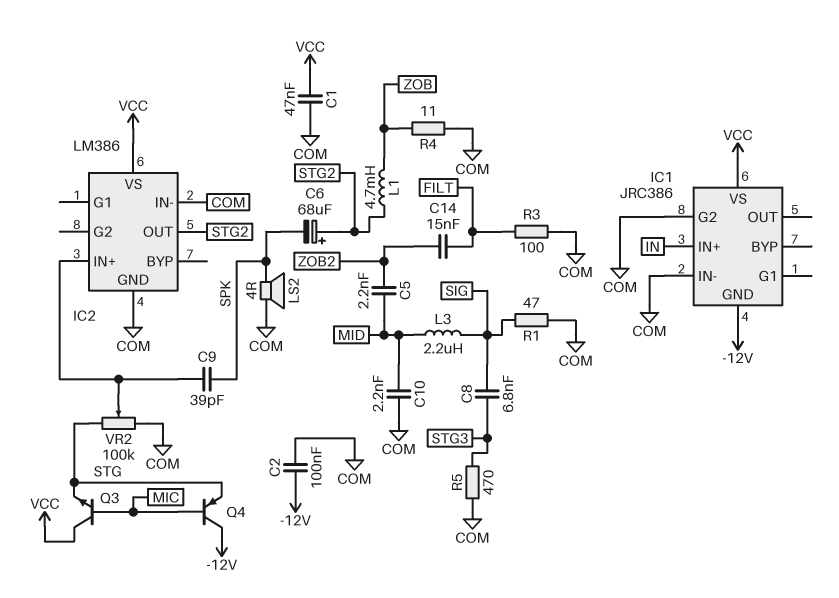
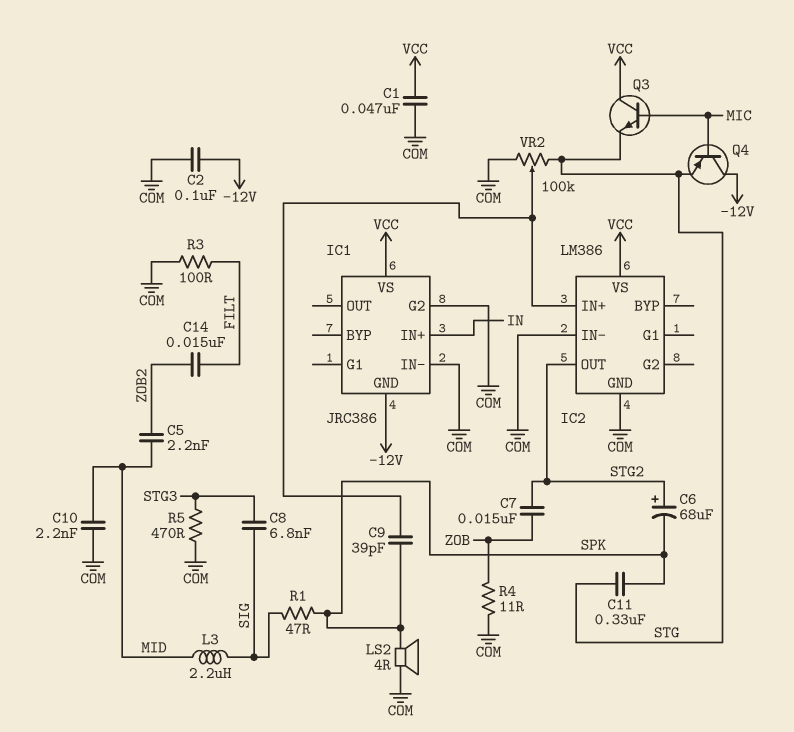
C7: none -> 15nF (STG2, ZOB)
C11: none -> 330nF (SPK, STG)
L1: 4.7mH (STG2, ZOB) -> none
R1: 47 (COM, SIG) -> 47 (SIG, SPK)

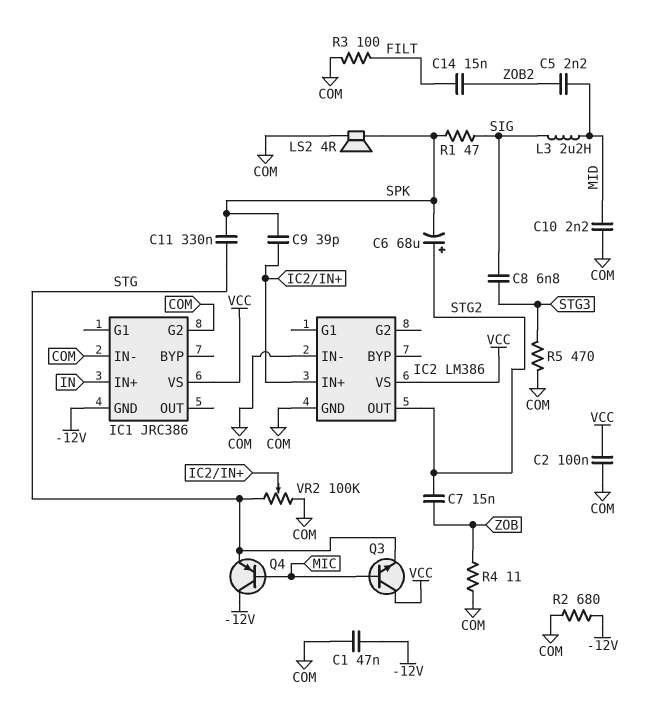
C1: 47nF (COM, VCC) -> 47nF (-12V, COM)
C2: 100nF (-12V, COM) -> 100nF (COM, VCC)
R2: none -> 680 (-12V, COM)

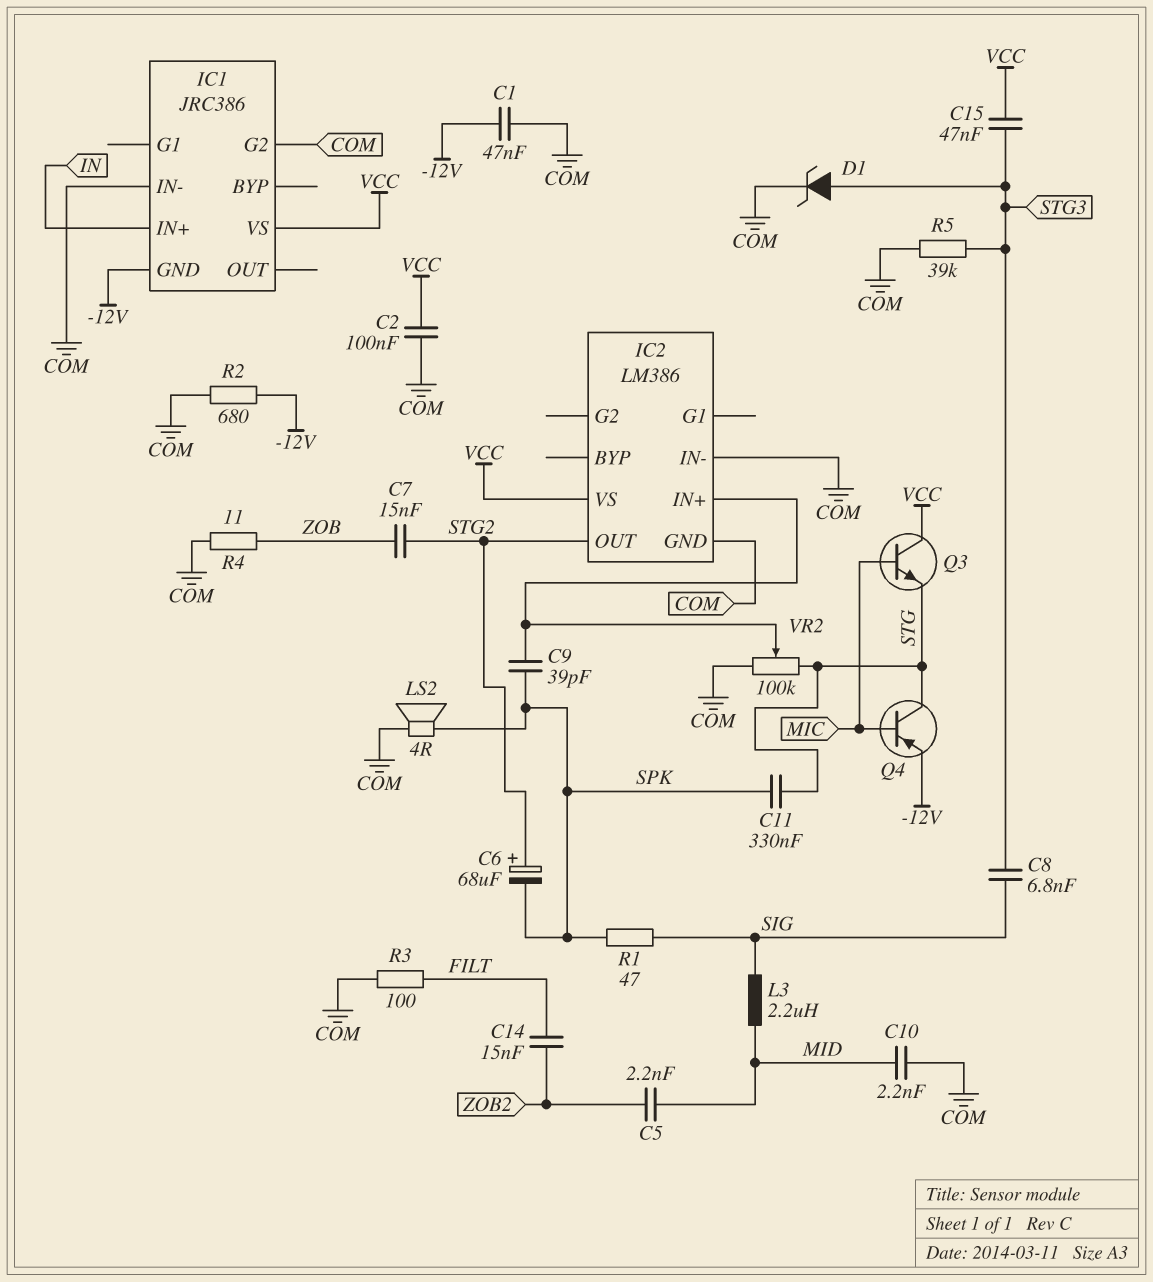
C15: none -> 47nF (STG3, VCC)
D1: none -> zener (A STG3, K COM)
Q4: PNP (B MIC, C -12V, E STG) -> PNP (B MIC, C STG, E -12V)
R5: 470 (COM, STG3) -> 39k (COM, STG3)

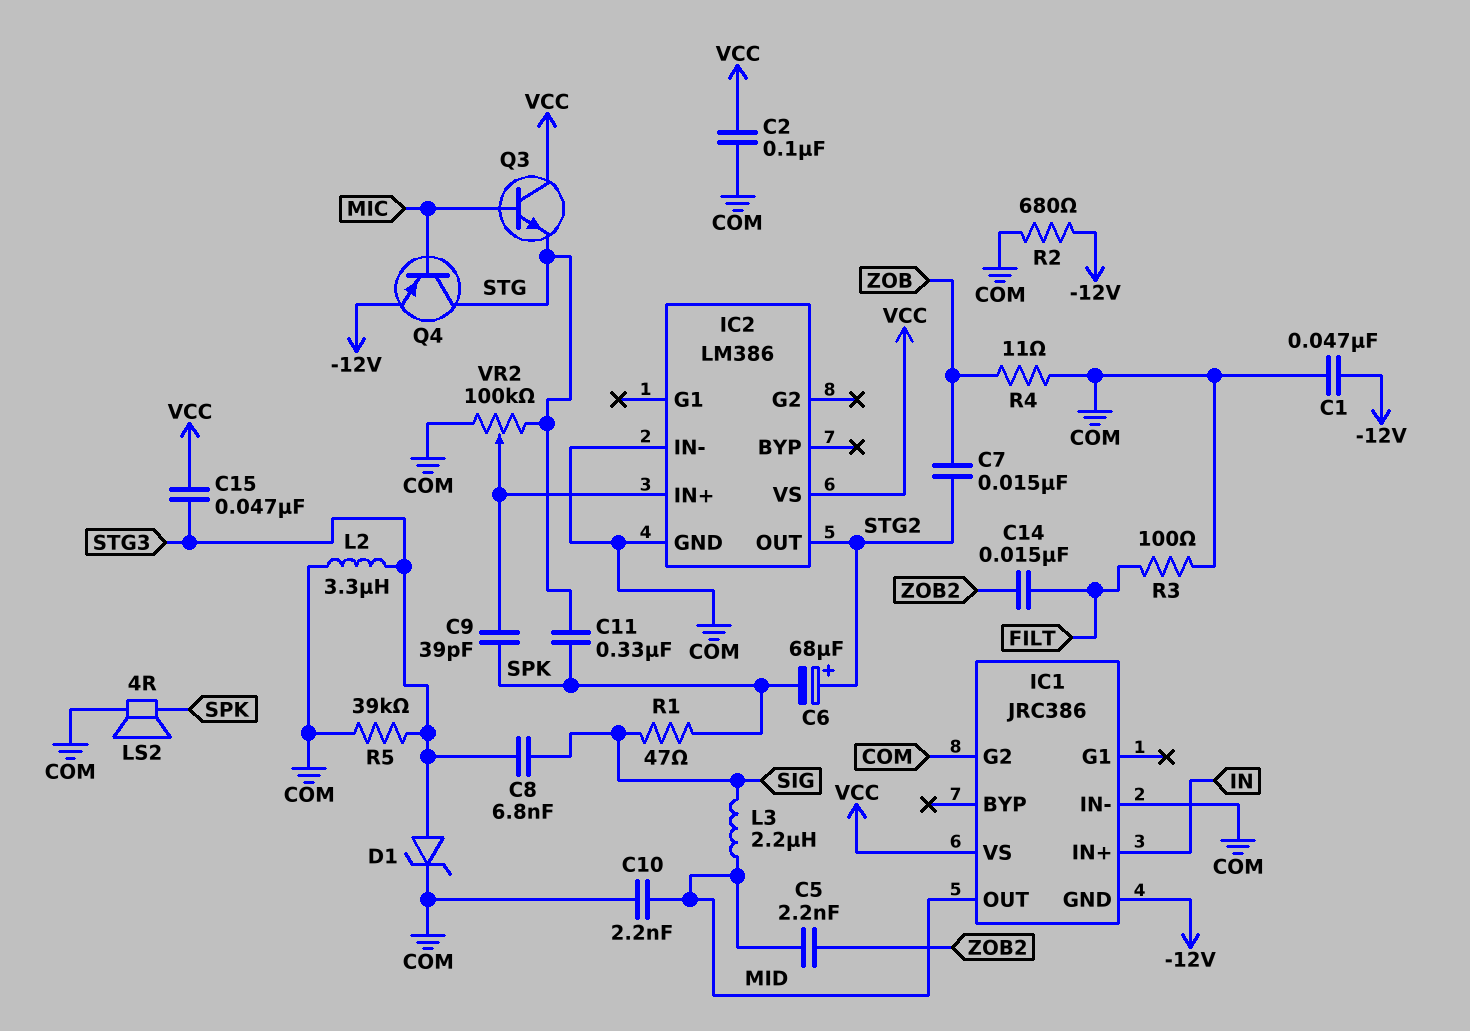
IC1 pin OUT: none -> MID
L2: none -> 3.3uH (COM, STG3)

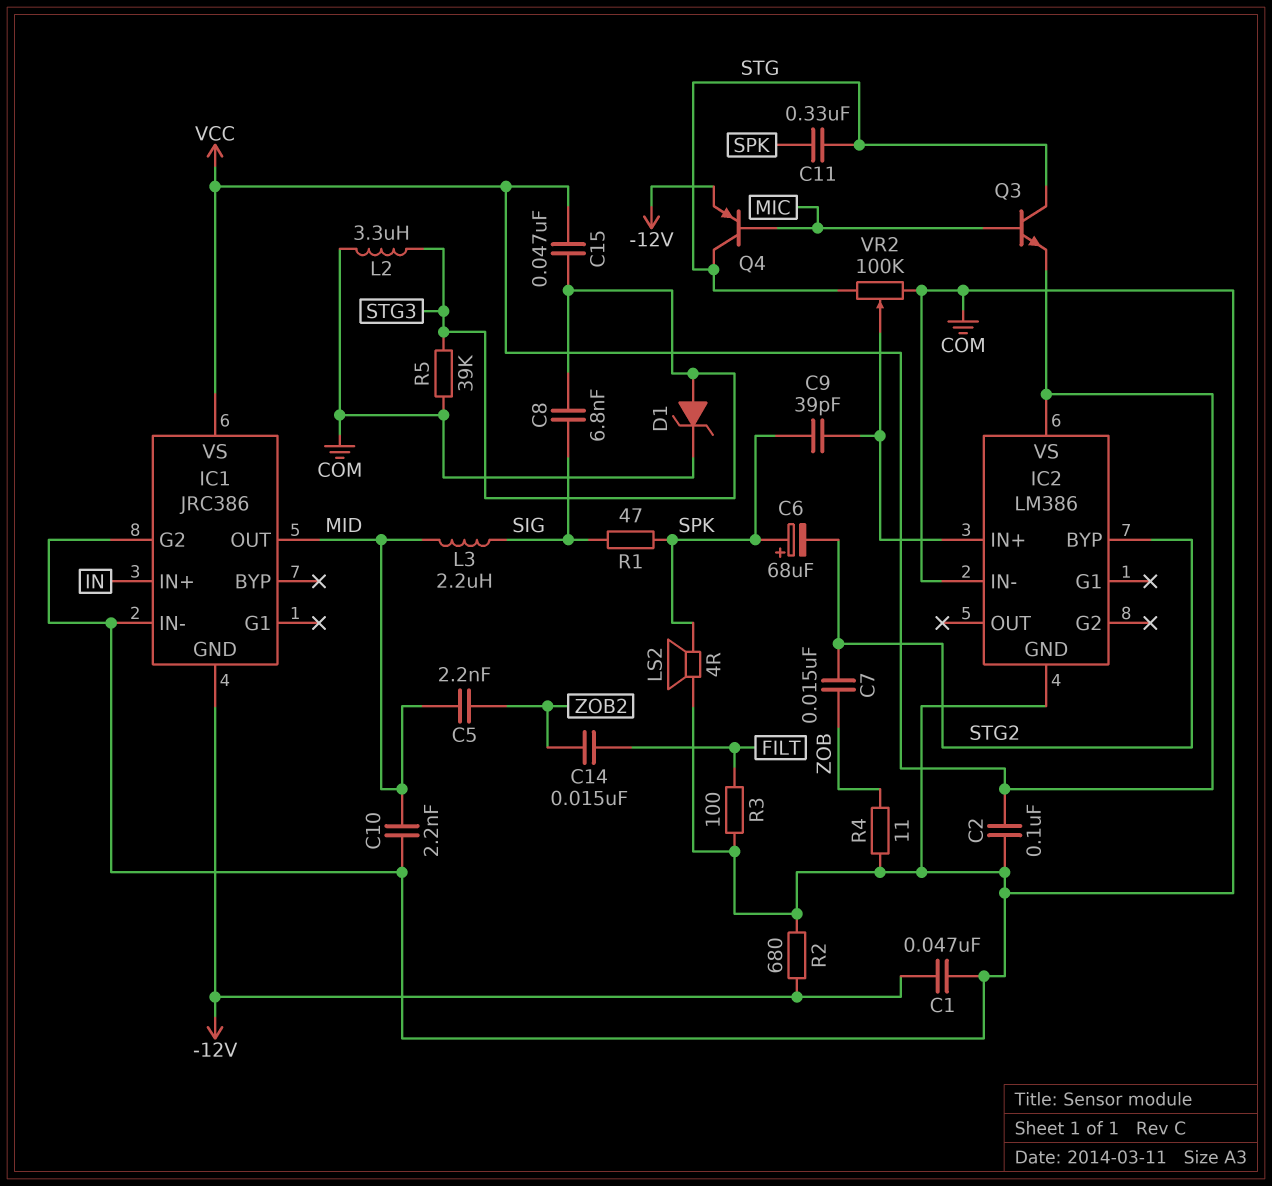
C6: 68uF (plus STG2, minus SPK) -> 68uF (plus SPK, minus STG2)
IC2 pin BYP: none -> STG2
IC2 pin OUT: STG2 -> none
Q3: NPN (B MIC, C VCC, E STG) -> NPN (B MIC, C STG, E VCC)

